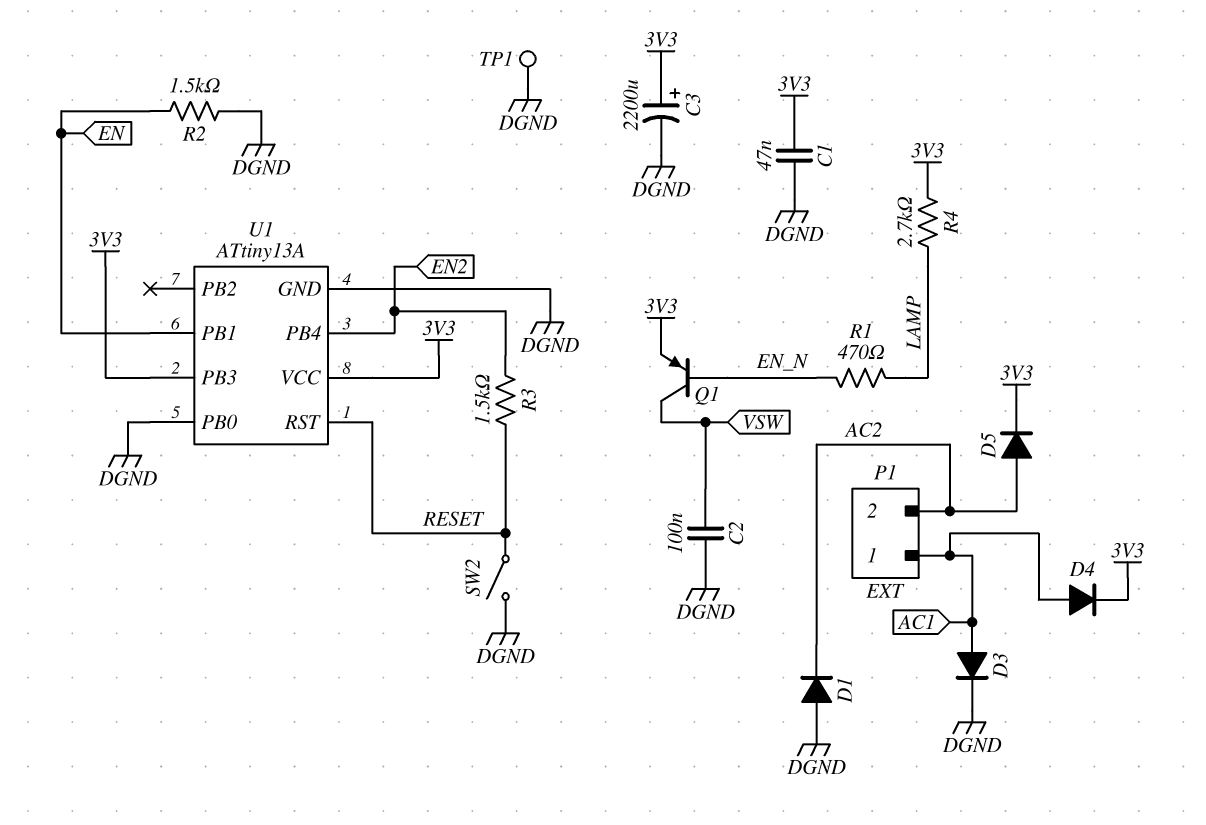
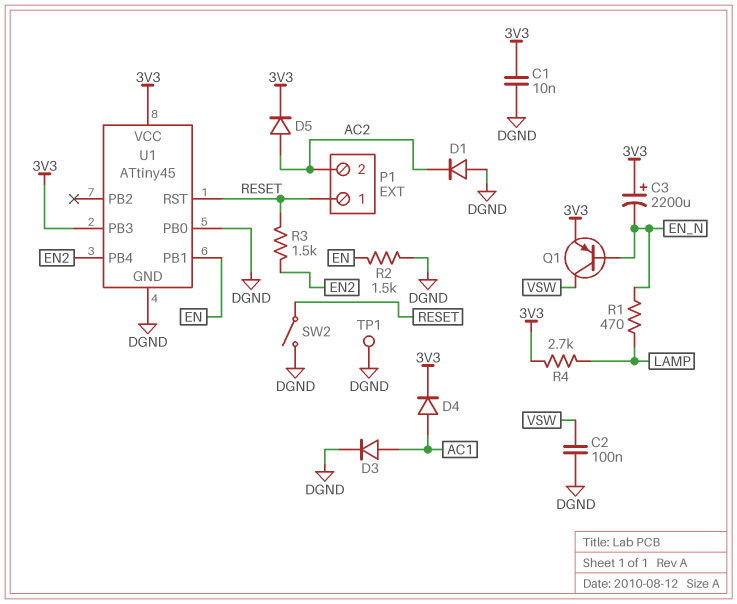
C1: 47nF (3V3, DGND) -> 10nF (3V3, DGND)
C3: 2200uF (plus 3V3, minus DGND) -> 2200uF (plus 3V3, minus EN_N)
P1 pin 1: AC1 -> RESET
U1: ATtiny13A -> ATtiny45

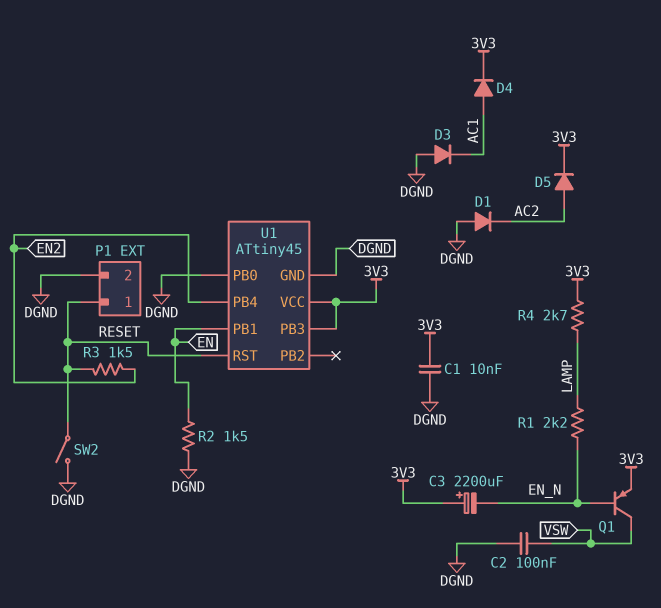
D3: diode (A AC1, K DGND) -> diode (A DGND, K AC1)
P1 pin 2: AC2 -> DGND
R1: 470 (EN_N, LAMP) -> 2.2k (EN_N, LAMP)
TP1: test point (DGND) -> none

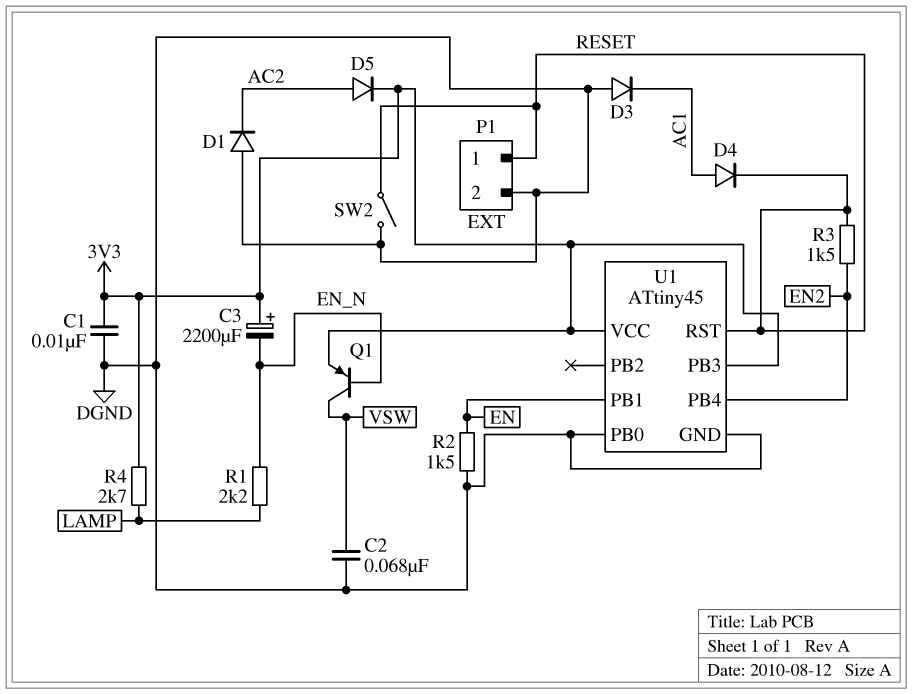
C2: 100nF (DGND, VSW) -> 68nF (DGND, VSW)
D4: diode (A AC1, K 3V3) -> diode (A AC1, K RESET)

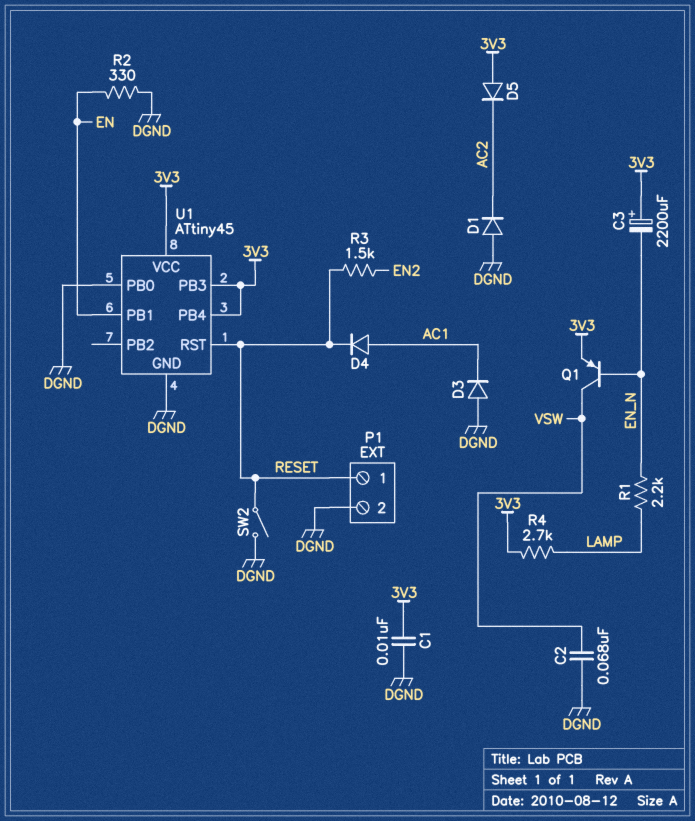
D5: diode (A AC2, K 3V3) -> diode (A 3V3, K AC2)
R2: 1.5k (DGND, EN) -> 330 (DGND, EN)
U1 pin PB4: EN2 -> 3V3

